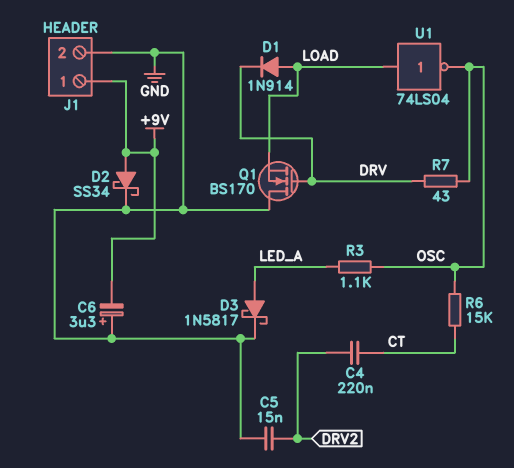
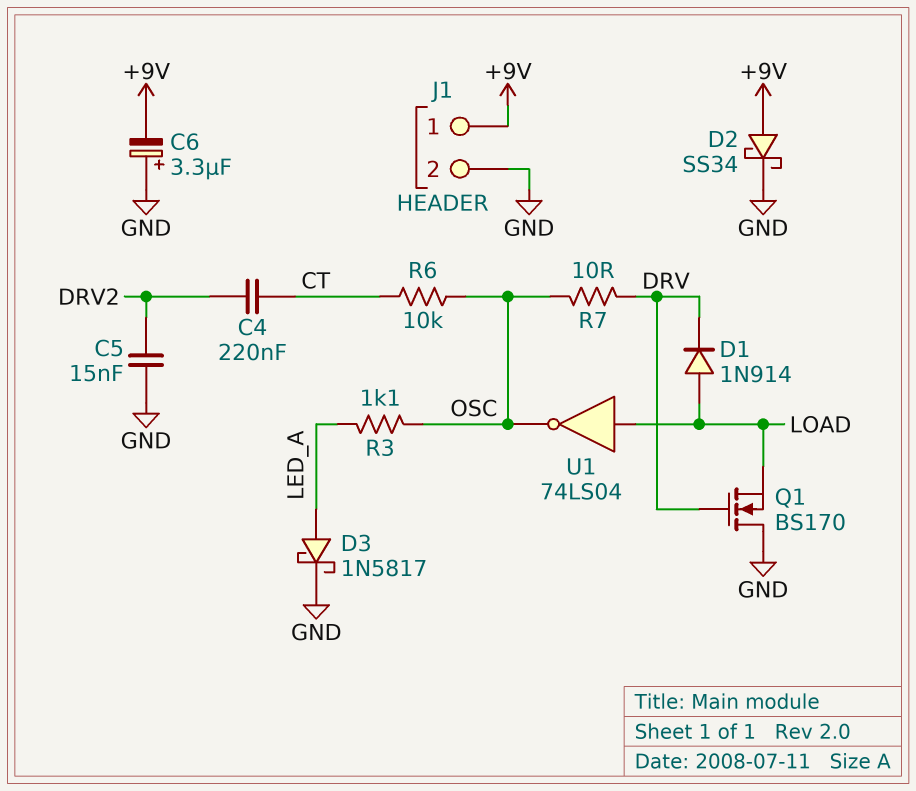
R6: 15k (CT, OSC) -> 10k (CT, OSC)
R7: 43 (DRV, OSC) -> 10 (DRV, OSC)

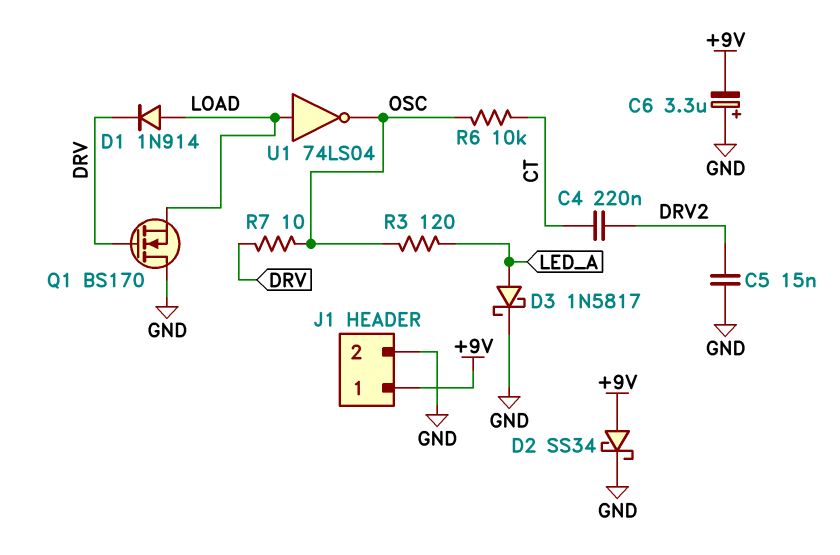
R3: 1.1k (LED_A, OSC) -> 120 (LED_A, OSC)

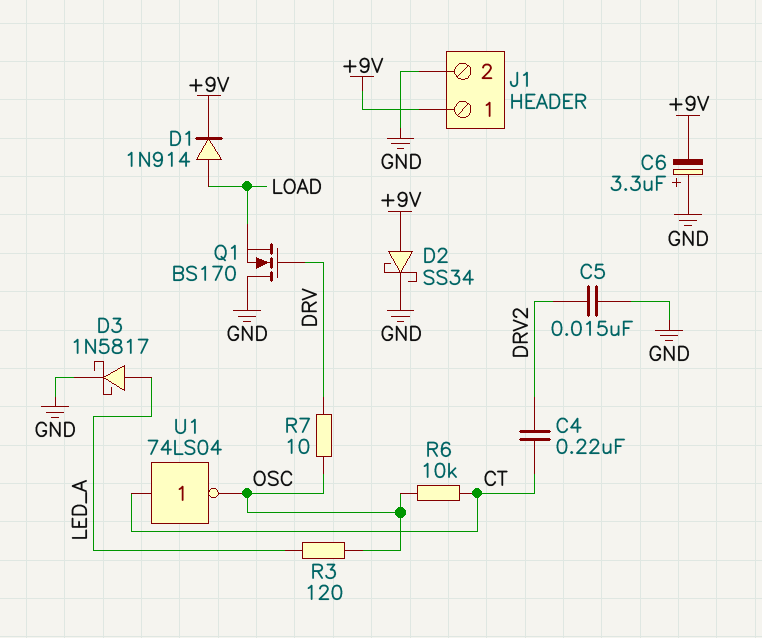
D1: diode 1N914 (A LOAD, K DRV) -> diode 1N914 (A LOAD, K +9V)
U1: NOT 74LS04 (in LOAD, out OSC) -> NOT 74LS04 (in CT, out OSC)

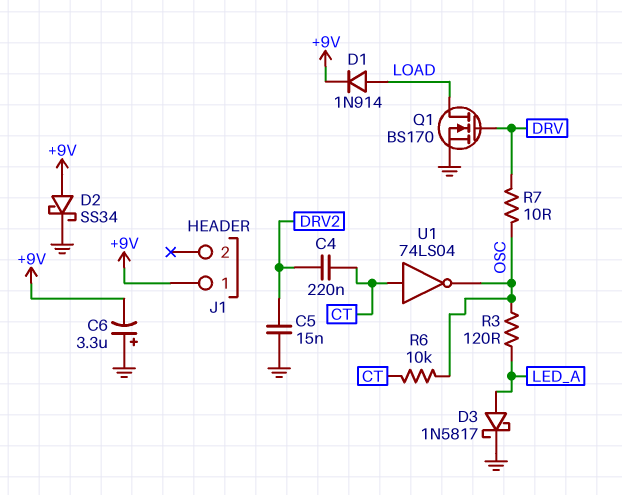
J1 pin 2: GND -> none
Q1: NMOS BS170 (G DRV, D GND, S LOAD) -> NMOS BS170 (G DRV, D LOAD, S GND)

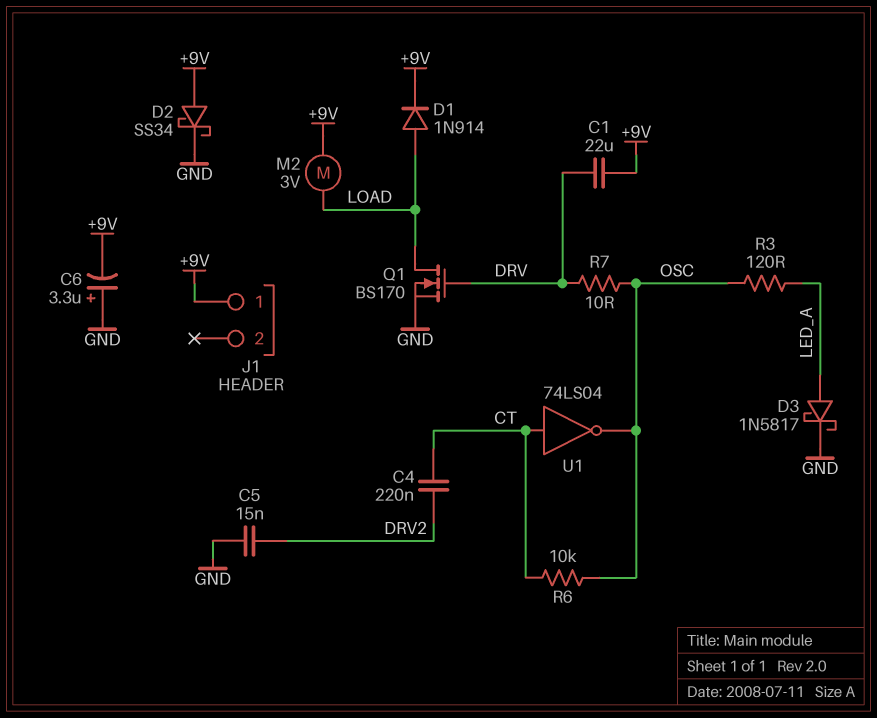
C1: none -> 22uF (+9V, DRV)
M2: none -> motor 3V (+9V, LOAD)

